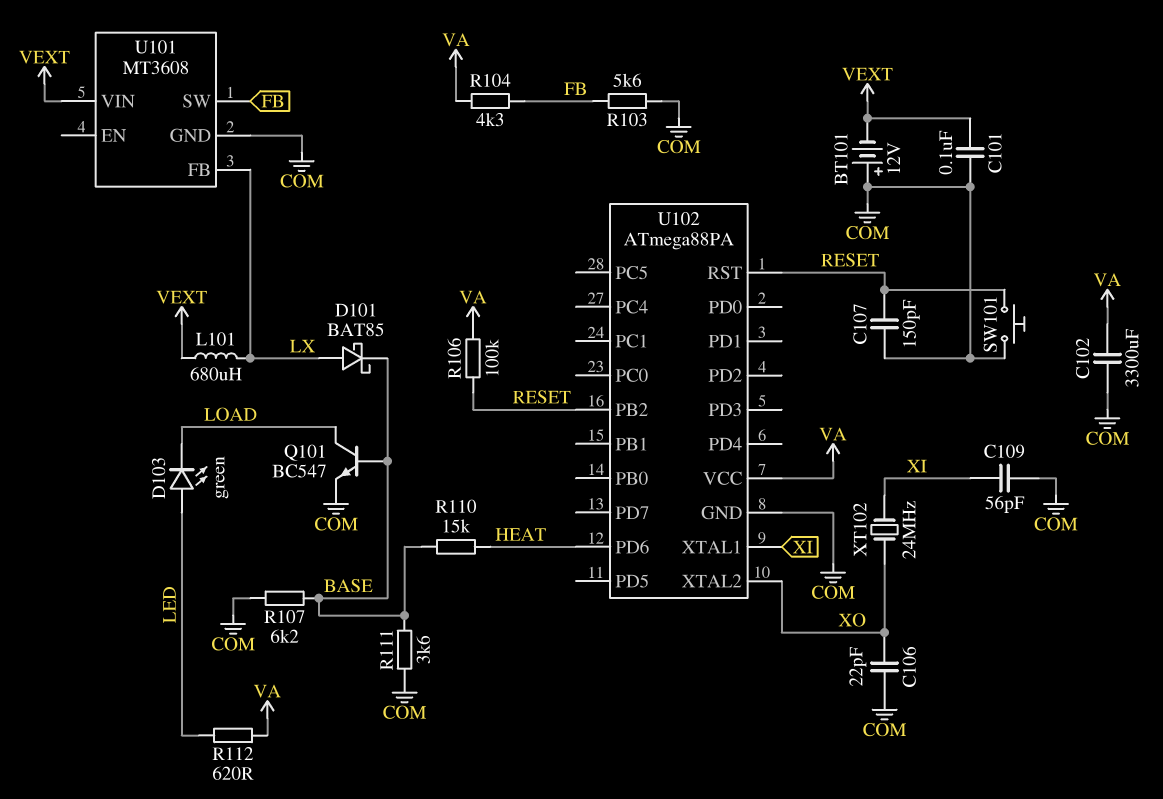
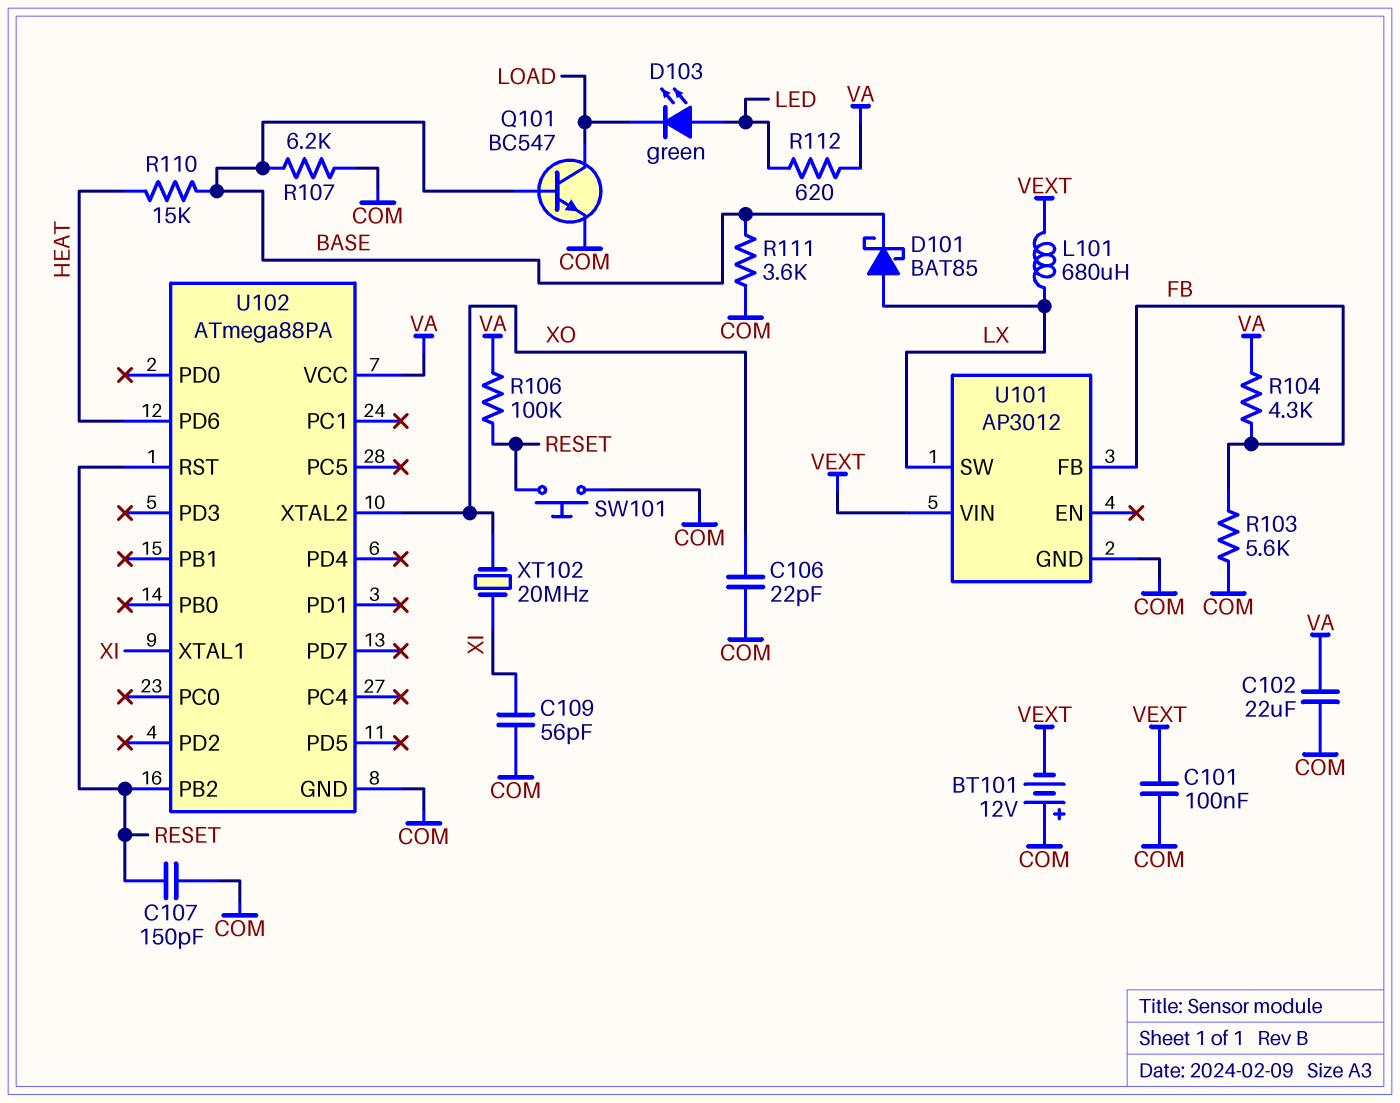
C102: 3300uF (COM, VA) -> 22uF (COM, VA)
U101: MT3608 -> AP3012
U101 pin FB: LX -> FB
U101 pin SW: FB -> LX
XT102: 24MHz (XI, XO) -> 20MHz (XI, XO)

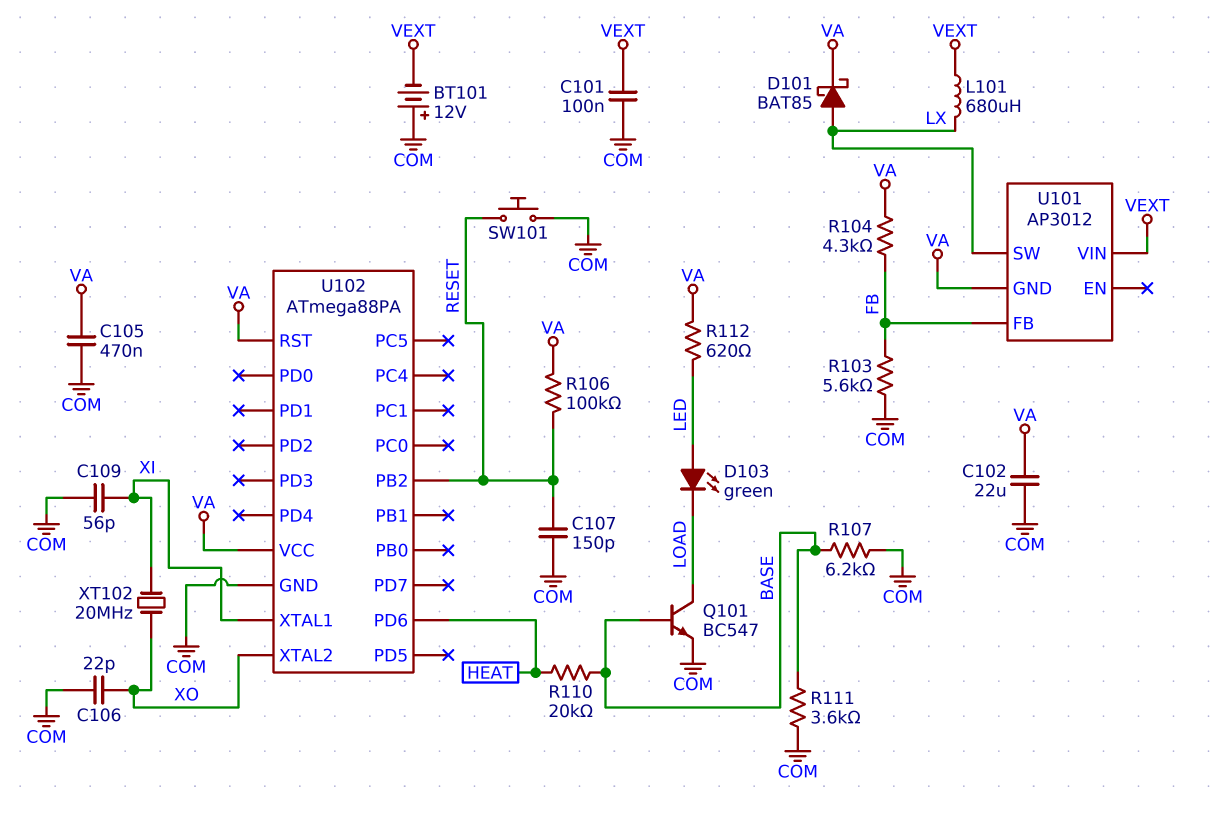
C105: none -> 470nF (COM, VA)
D101: schottky BAT85 (A LX, K BASE) -> schottky BAT85 (A LX, K VA)
R110: 15k (BASE, HEAT) -> 20k (BASE, HEAT)
U101 pin GND: COM -> VA
U102 pin RST: RESET -> VA

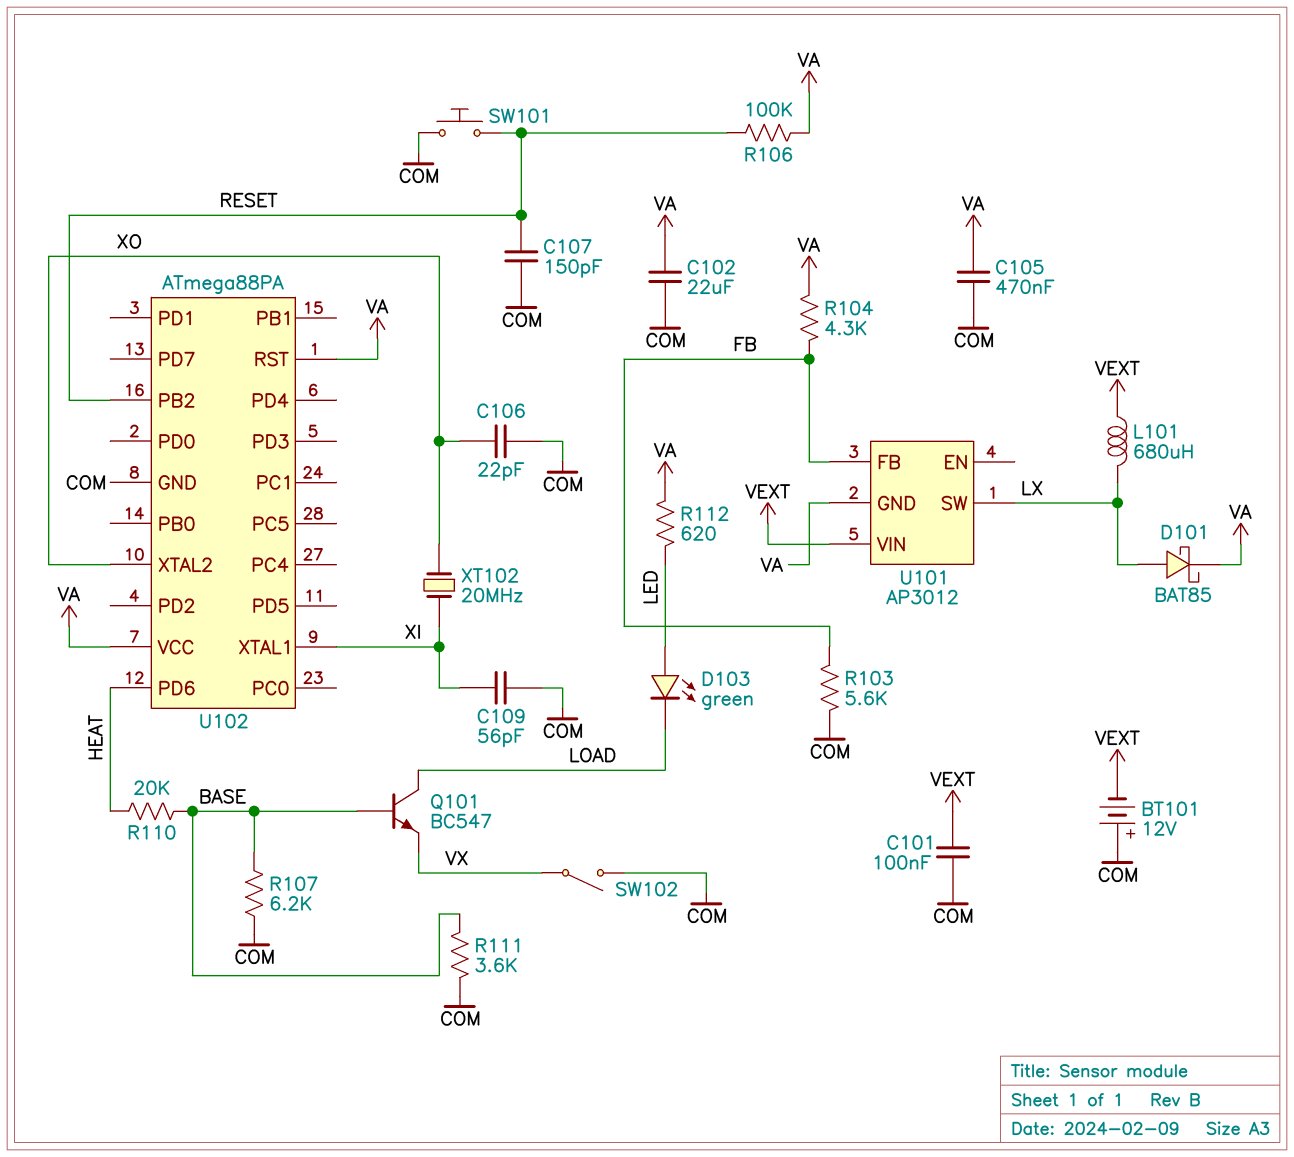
Q101: NPN BC547 (B BASE, C LOAD, E COM) -> NPN BC547 (B BASE, C LOAD, E VX)
SW102: none -> switch (COM, VX)

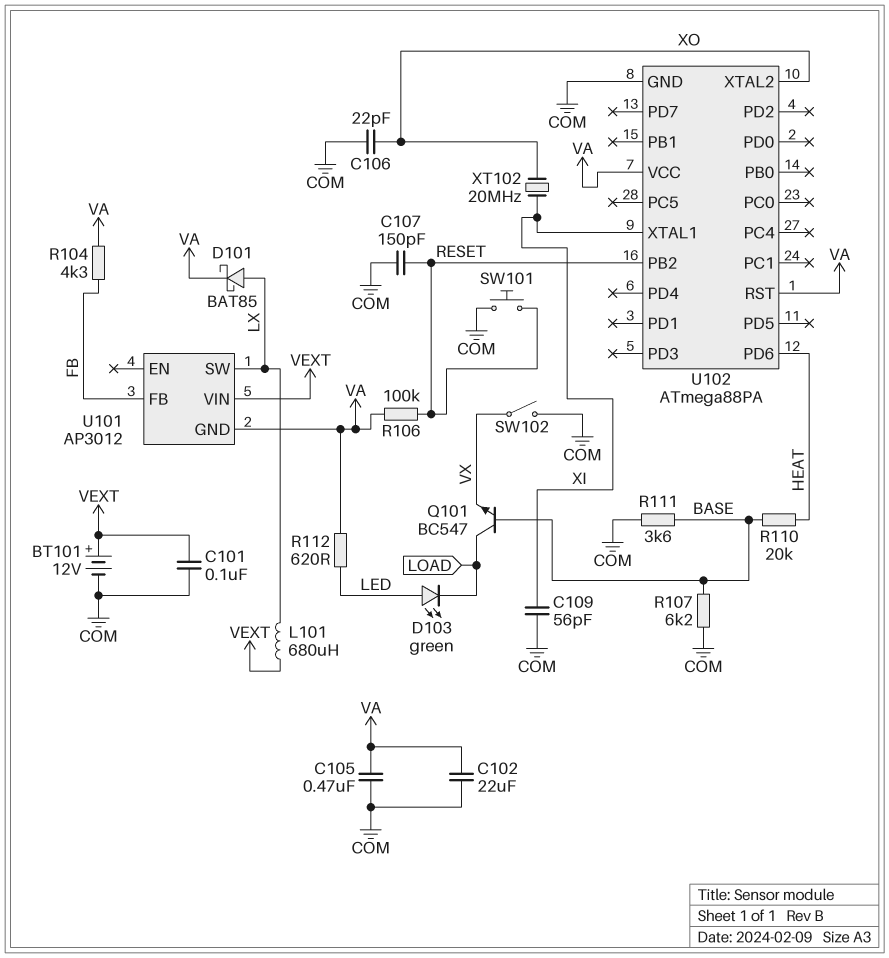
BT101: 12V (plus COM, minus VEXT) -> 12V (plus VEXT, minus COM)
R103: 5.6k (COM, FB) -> none

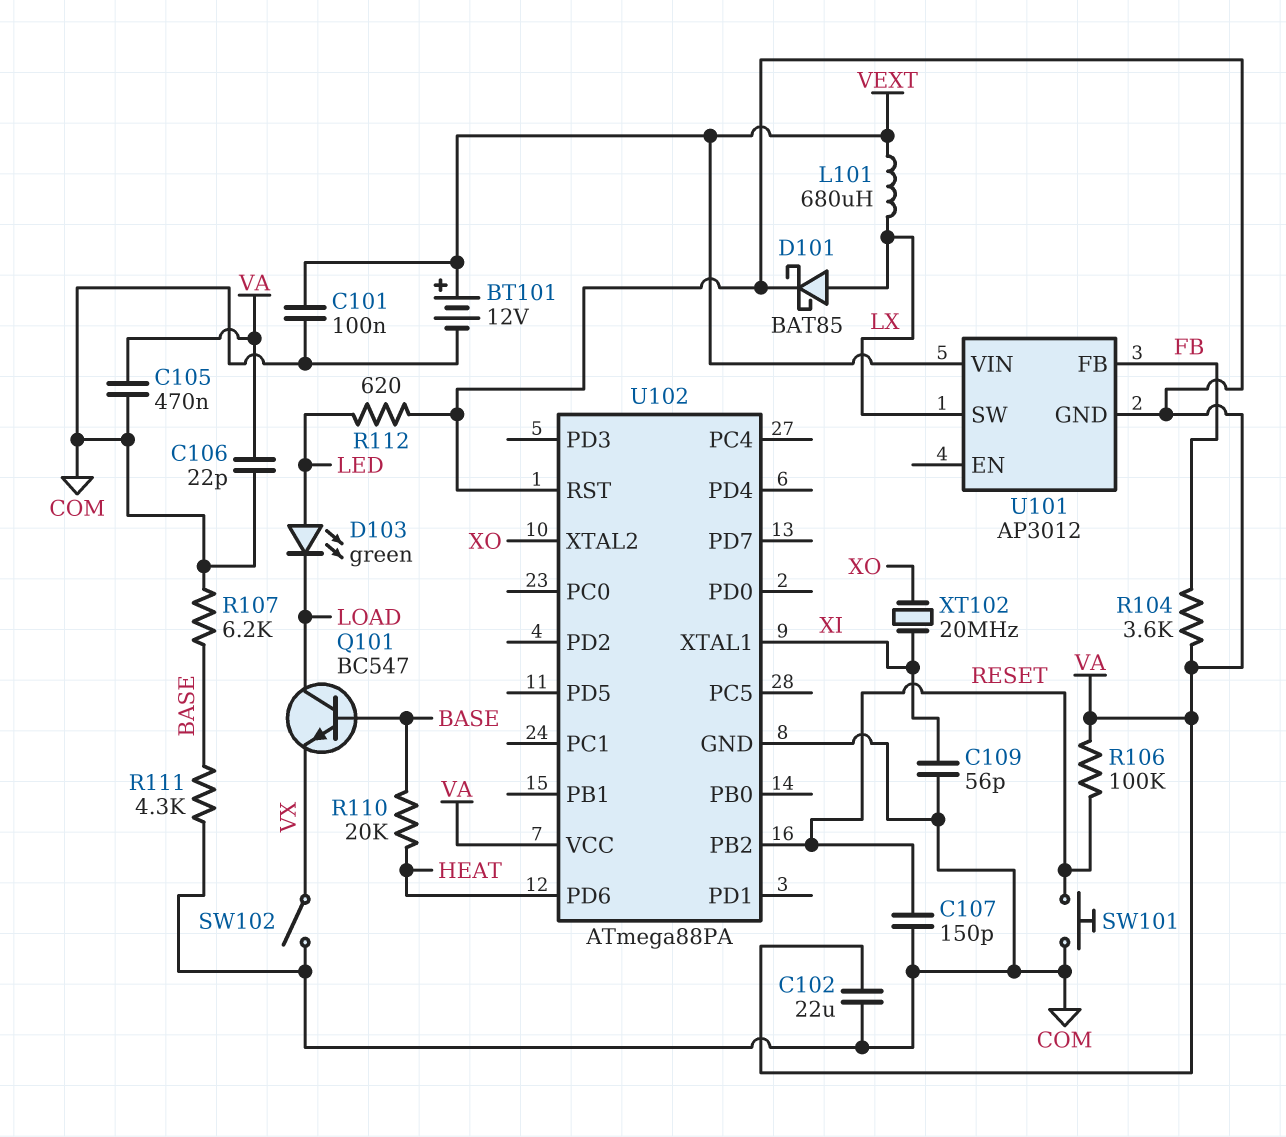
C106: 22pF (COM, XO) -> 22pF (COM, VA)
R104: 4.3k (FB, VA) -> 3.6k (FB, VA)
R111: 3.6k (BASE, COM) -> 4.3k (BASE, COM)

